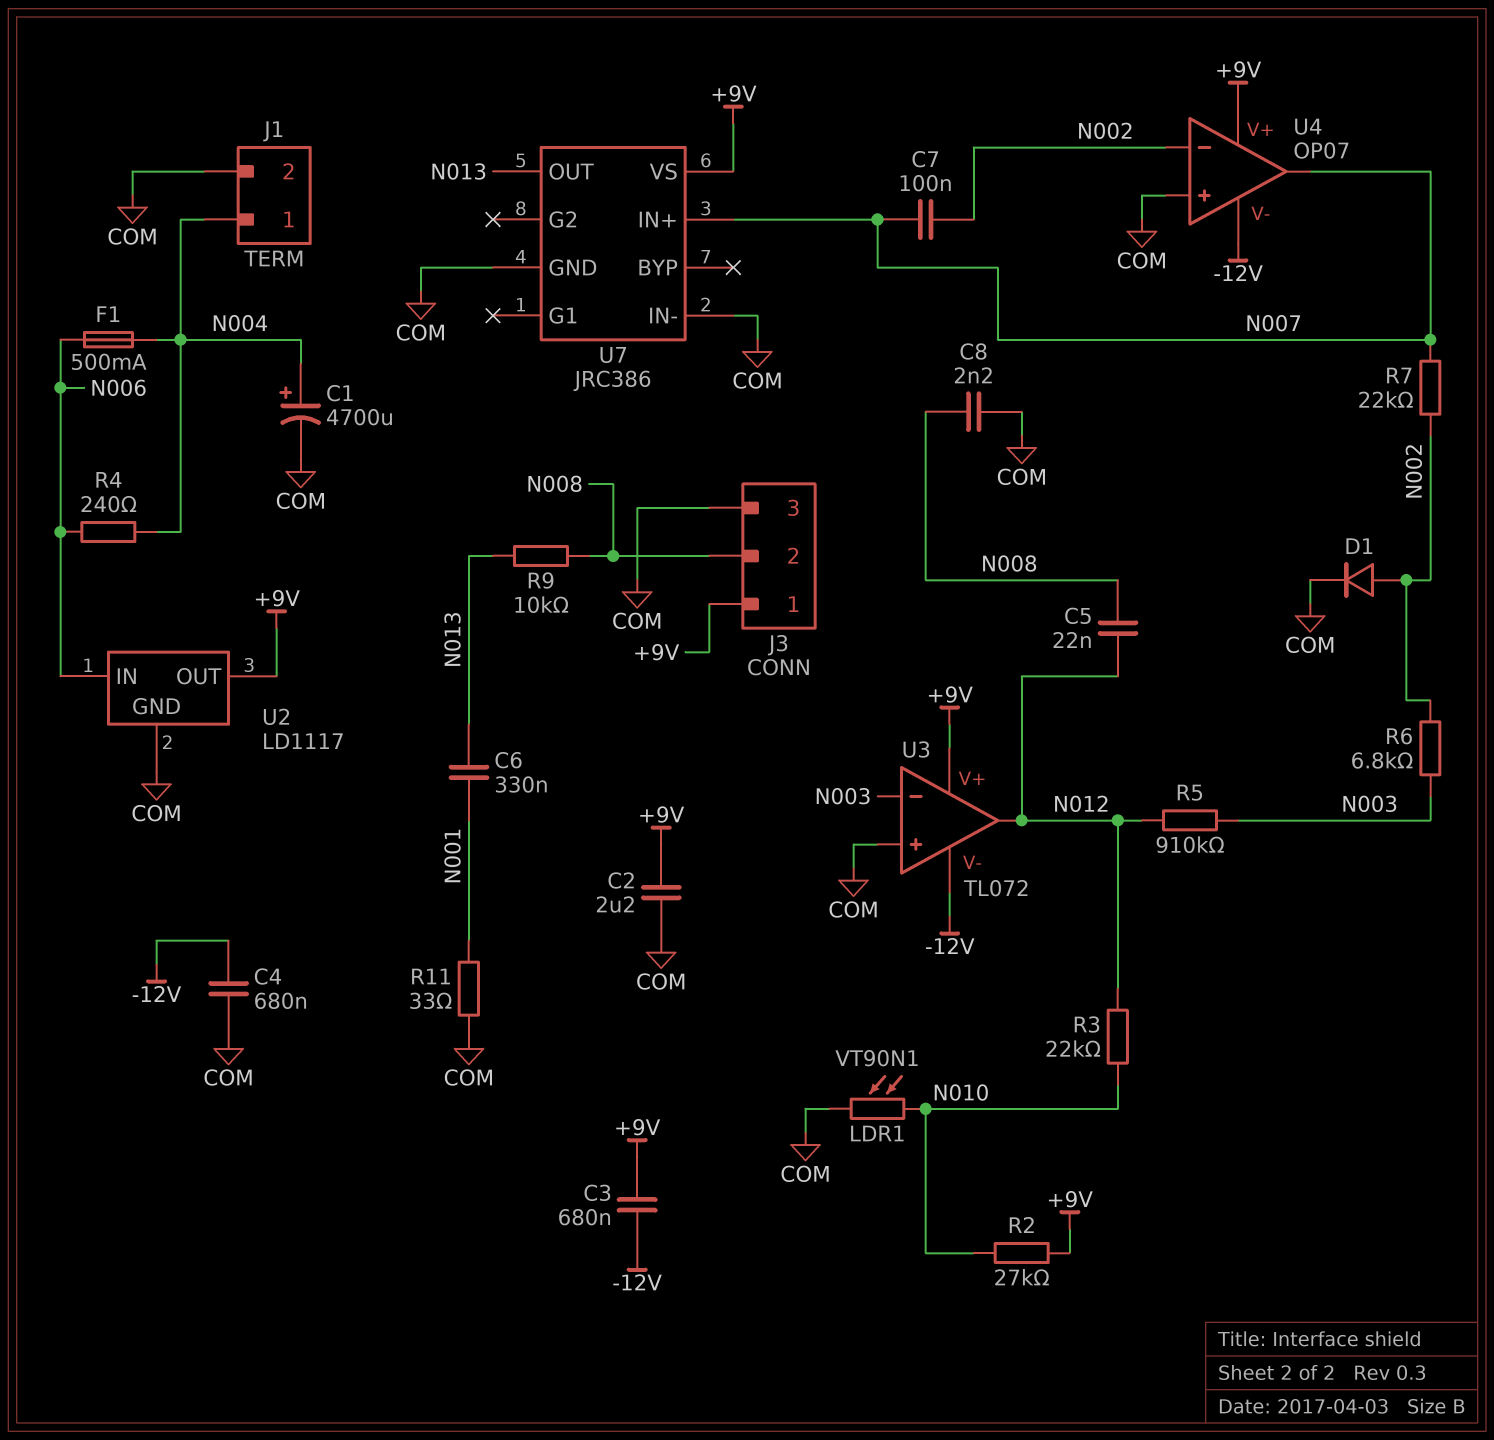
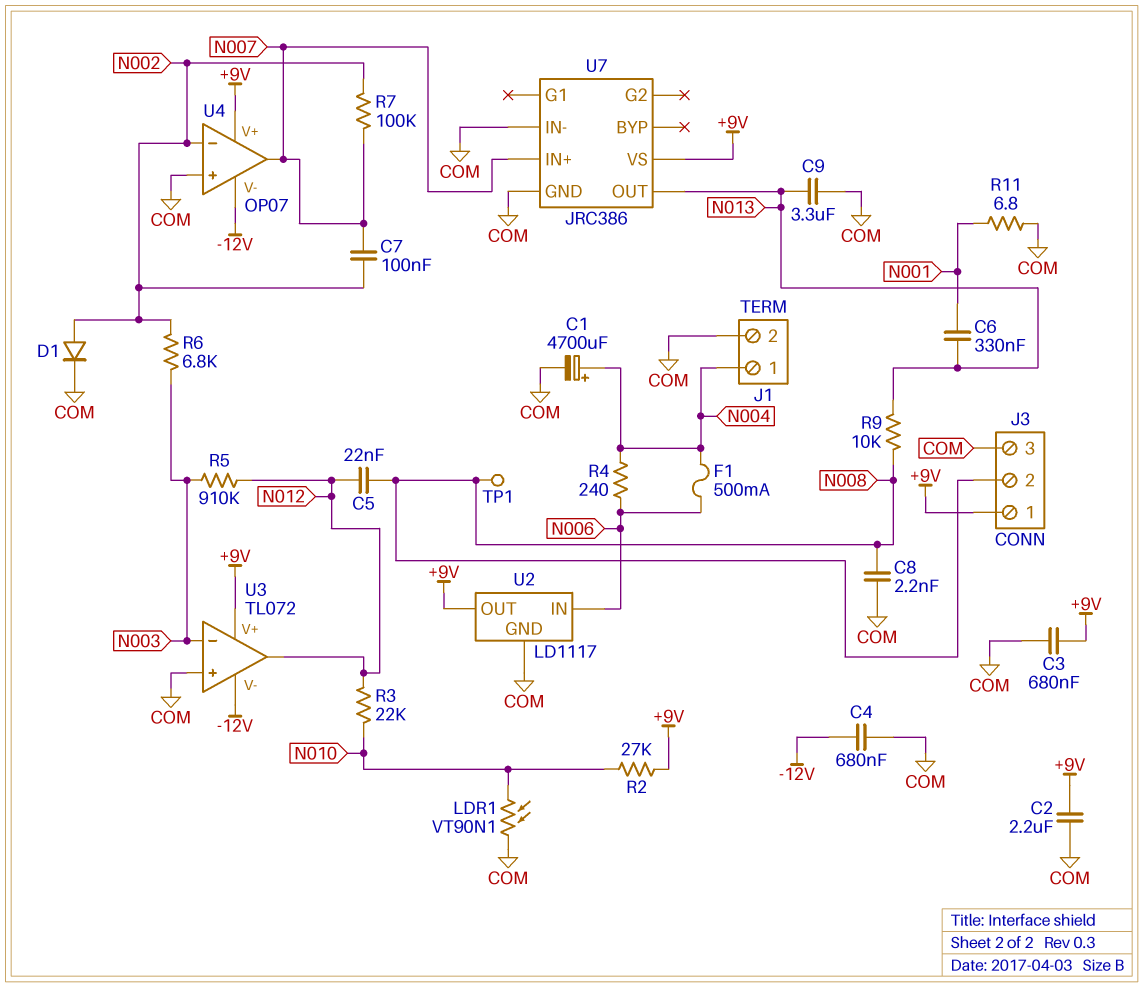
C3: 680nF (+9V, -12V) -> 680nF (+9V, COM)
C9: none -> 3.3uF (COM, N013)
R7: 22k (N002, N007) -> 100k (N002, N007)
R11: 33 (COM, N001) -> 6.8 (COM, N001)
TP1: none -> test point (N008)

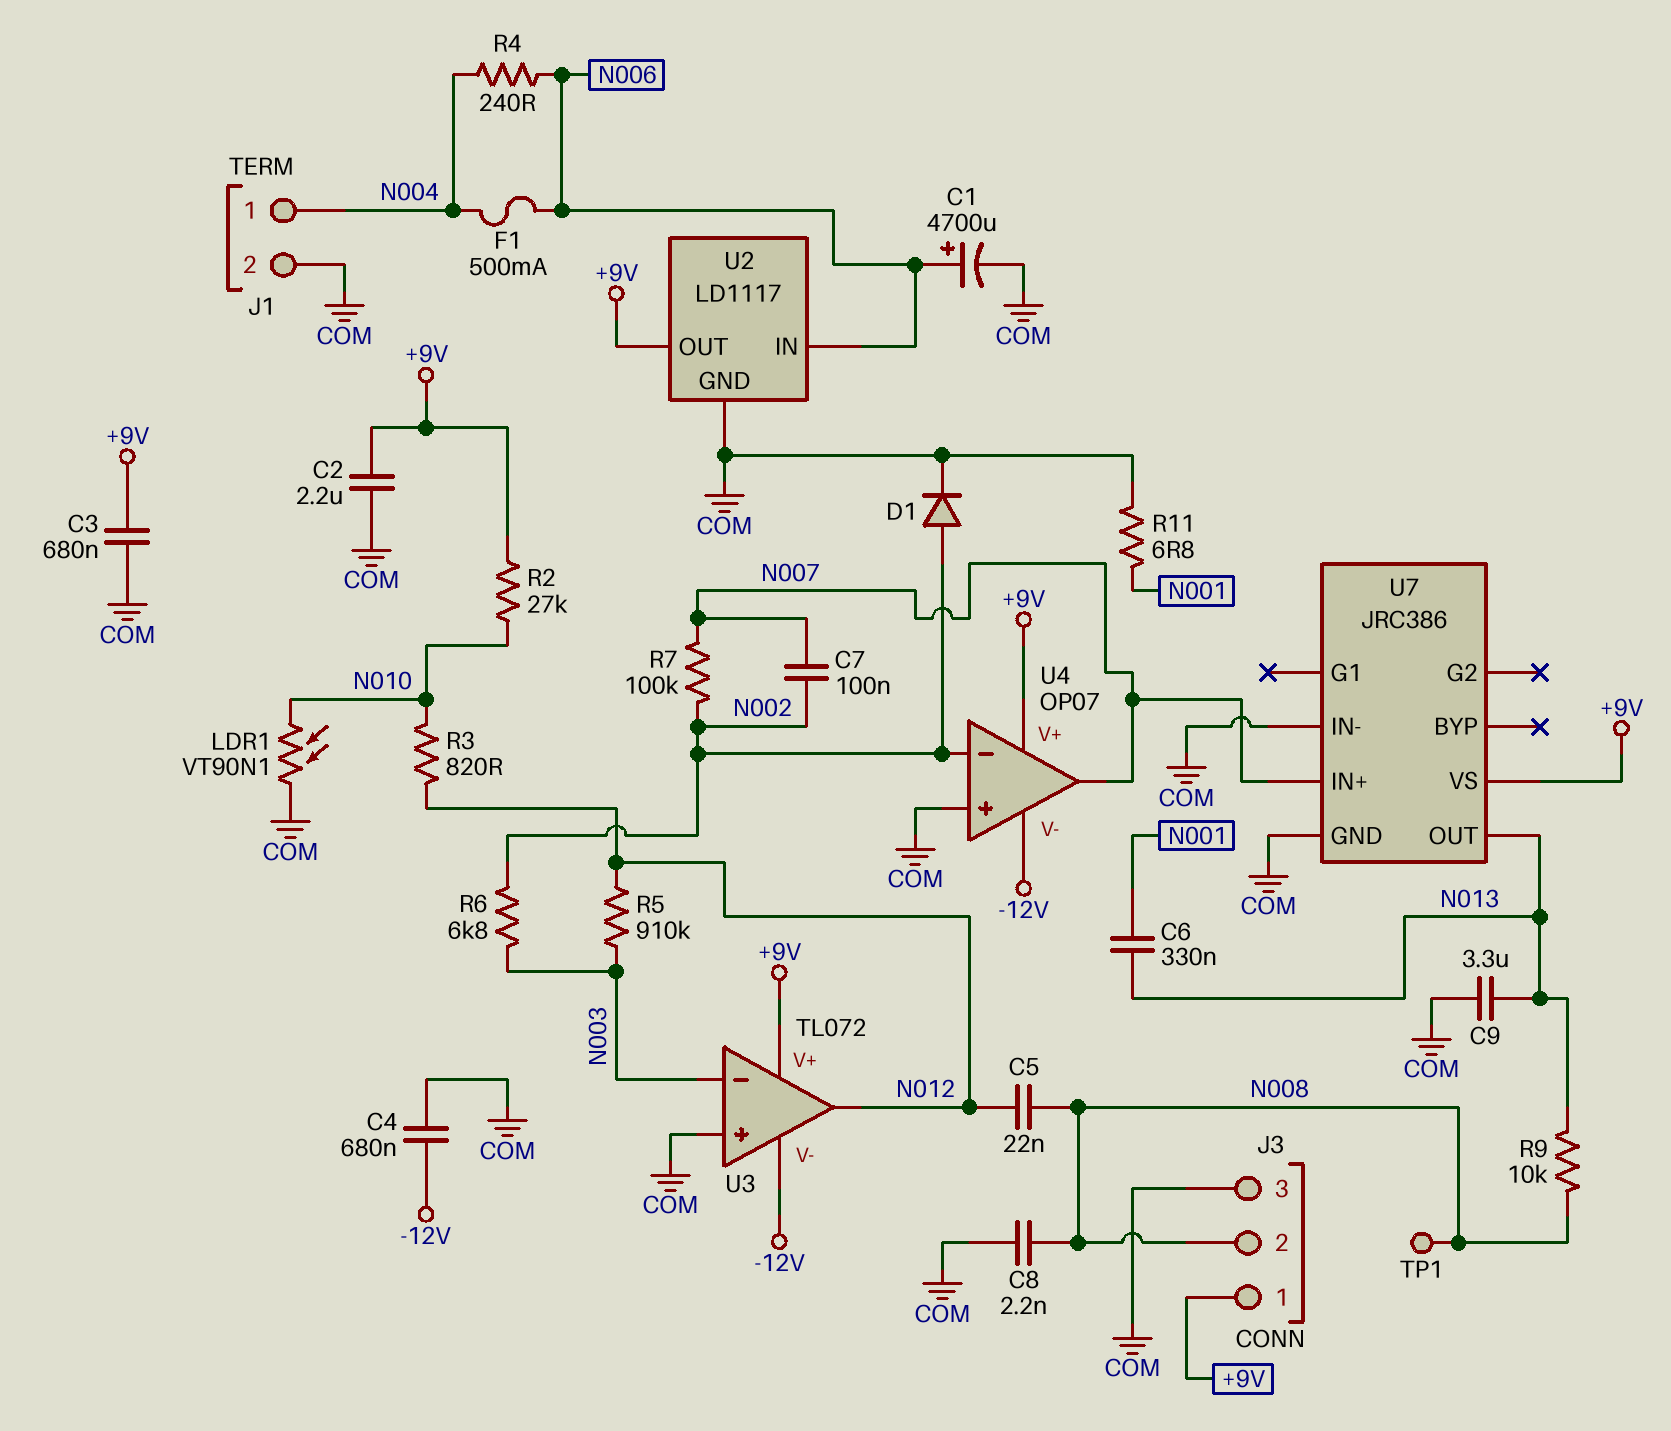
C1: 4700uF (plus N004, minus COM) -> 4700uF (plus N006, minus COM)
R3: 22k (N010, N012) -> 820 (N010, N012)

